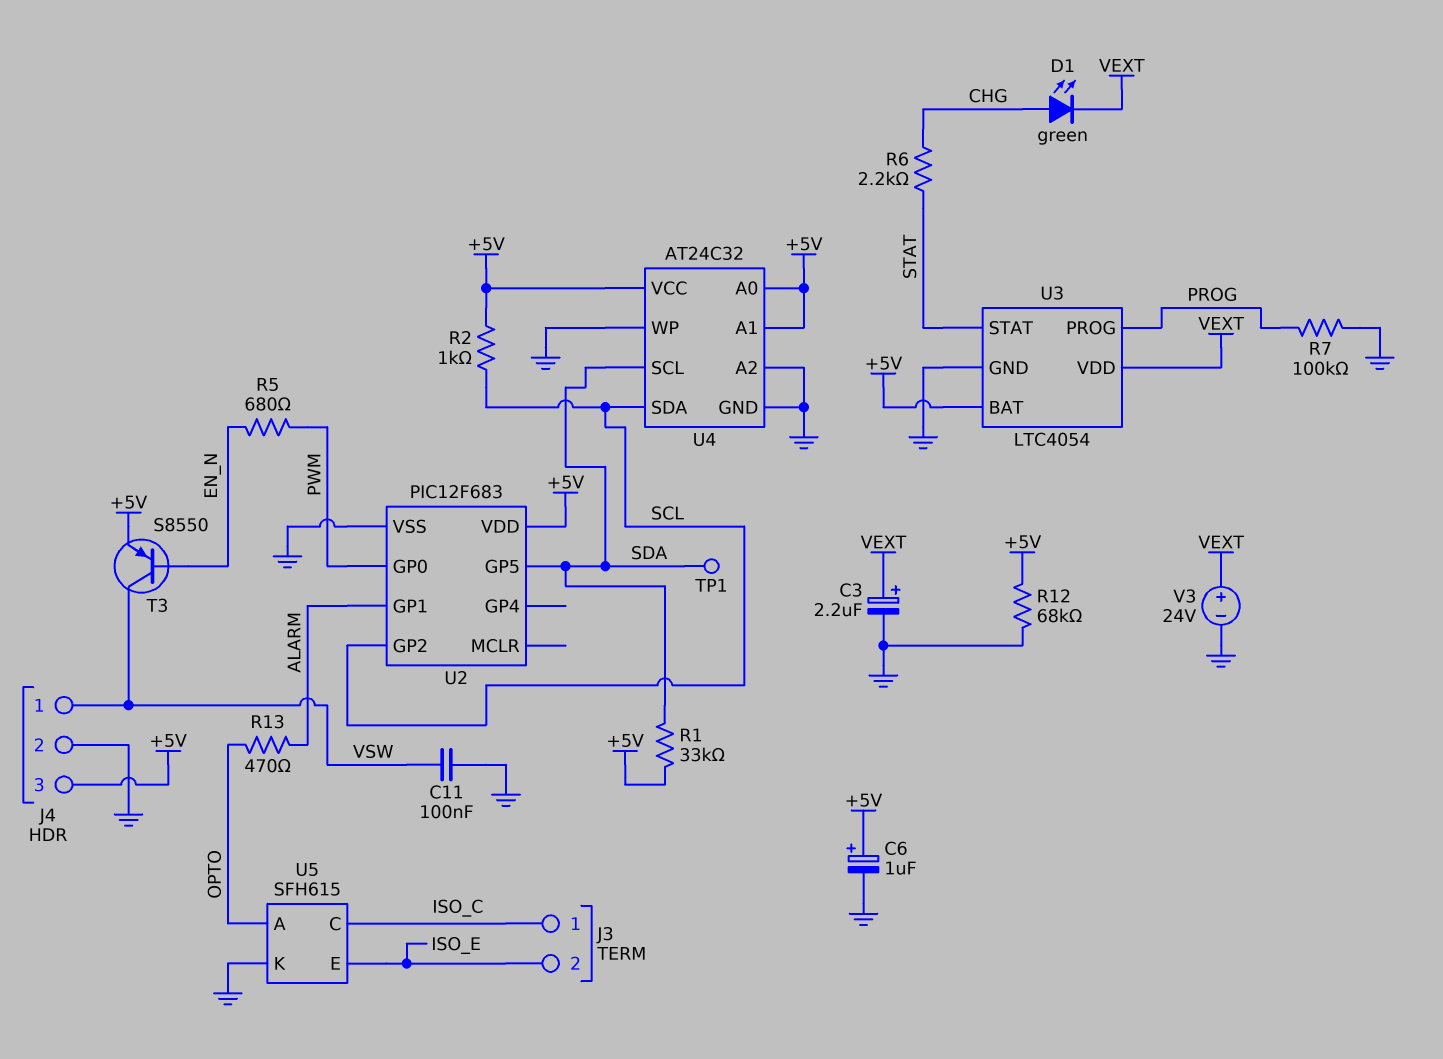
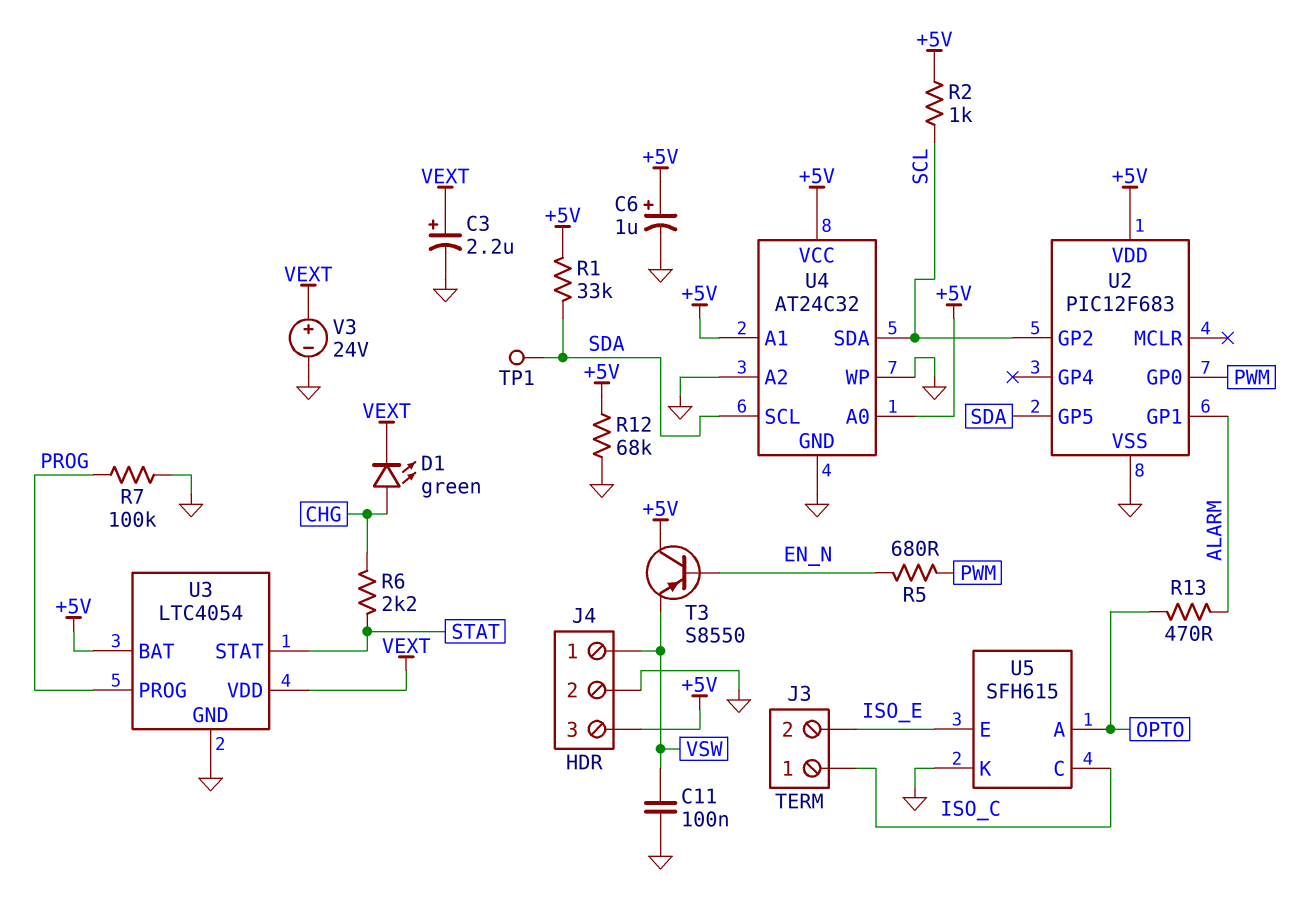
T3: PNP S8550 (B EN_N, C VSW, E +5V) -> PNP S8550 (B EN_N, C +5V, E VSW)

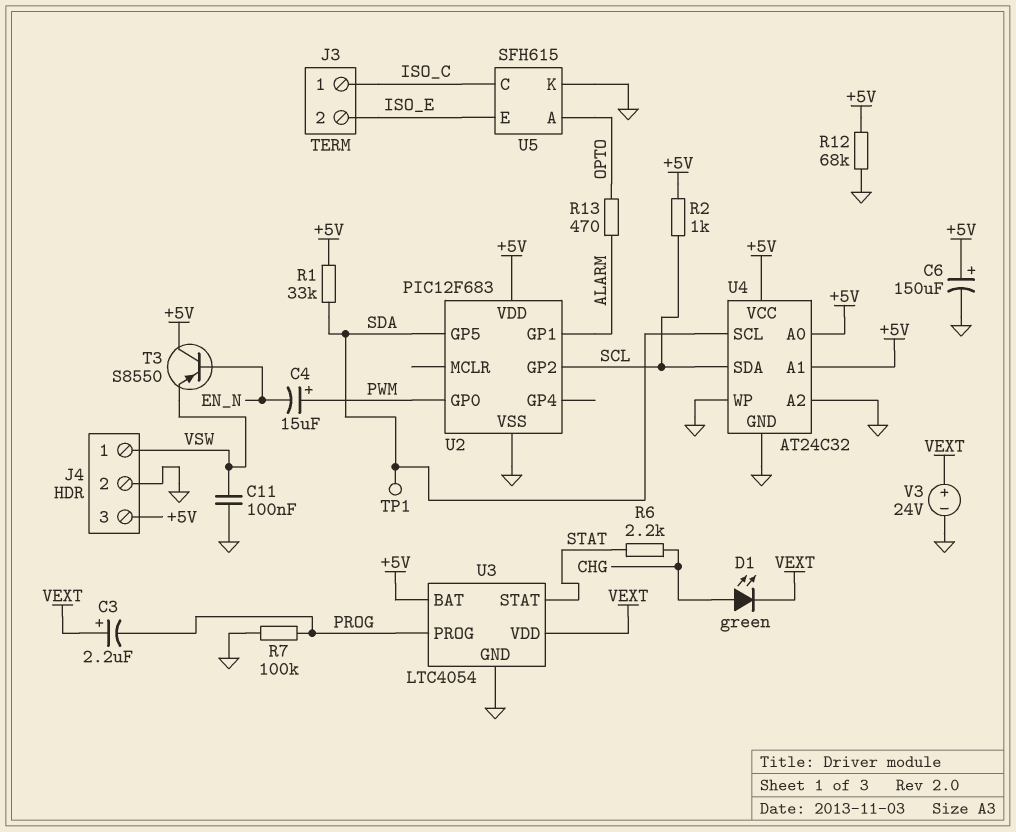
C3: 2.2uF (plus VEXT, minus GND) -> 2.2uF (plus VEXT, minus PROG)
C4: none -> 15uF (plus PWM, minus EN_N)
C6: 1uF (plus +5V, minus GND) -> 150uF (plus +5V, minus GND)
R5: 680 (EN_N, PWM) -> none

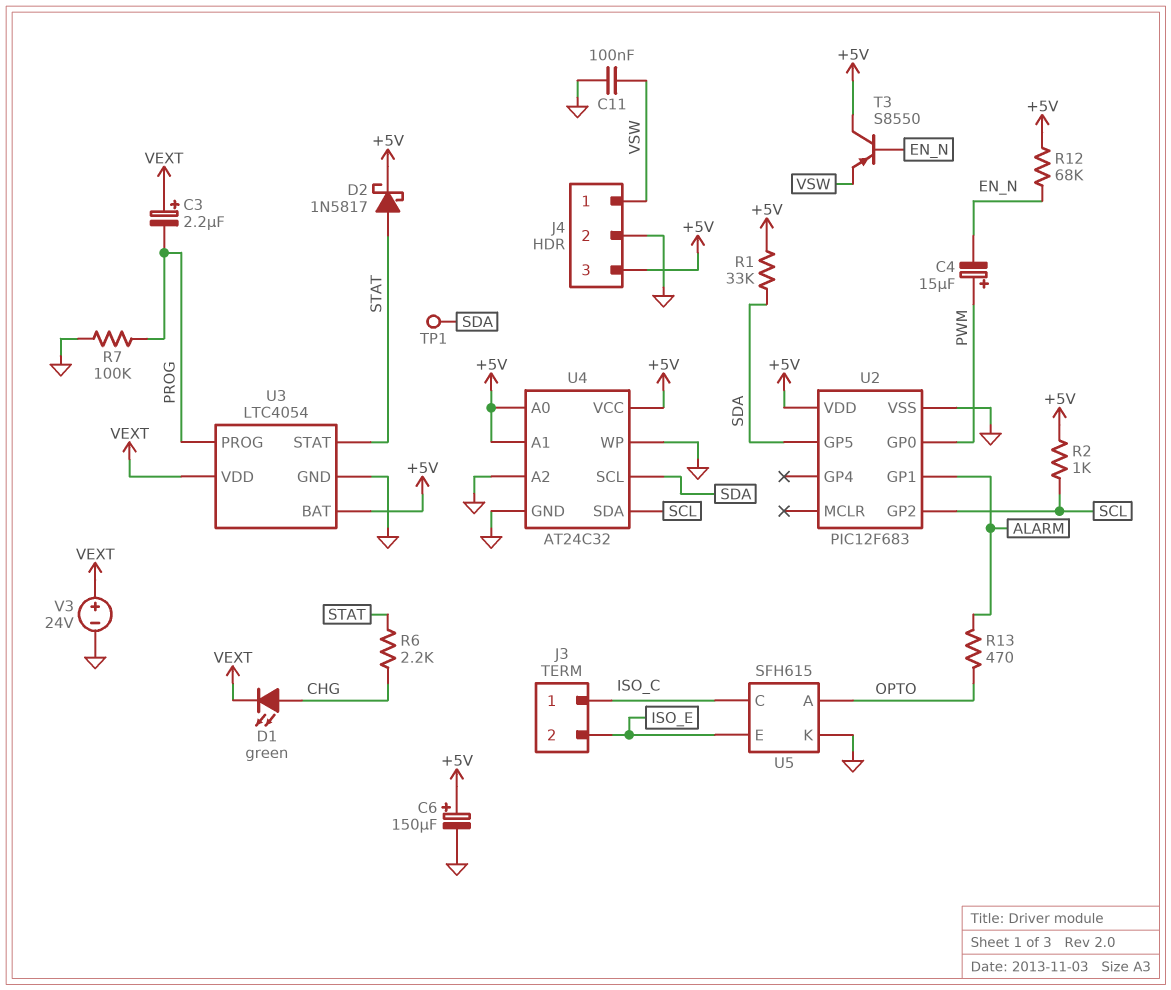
D2: none -> schottky 1N5817 (A STAT, K +5V)
R12: 68k (+5V, GND) -> 68k (+5V, EN_N)

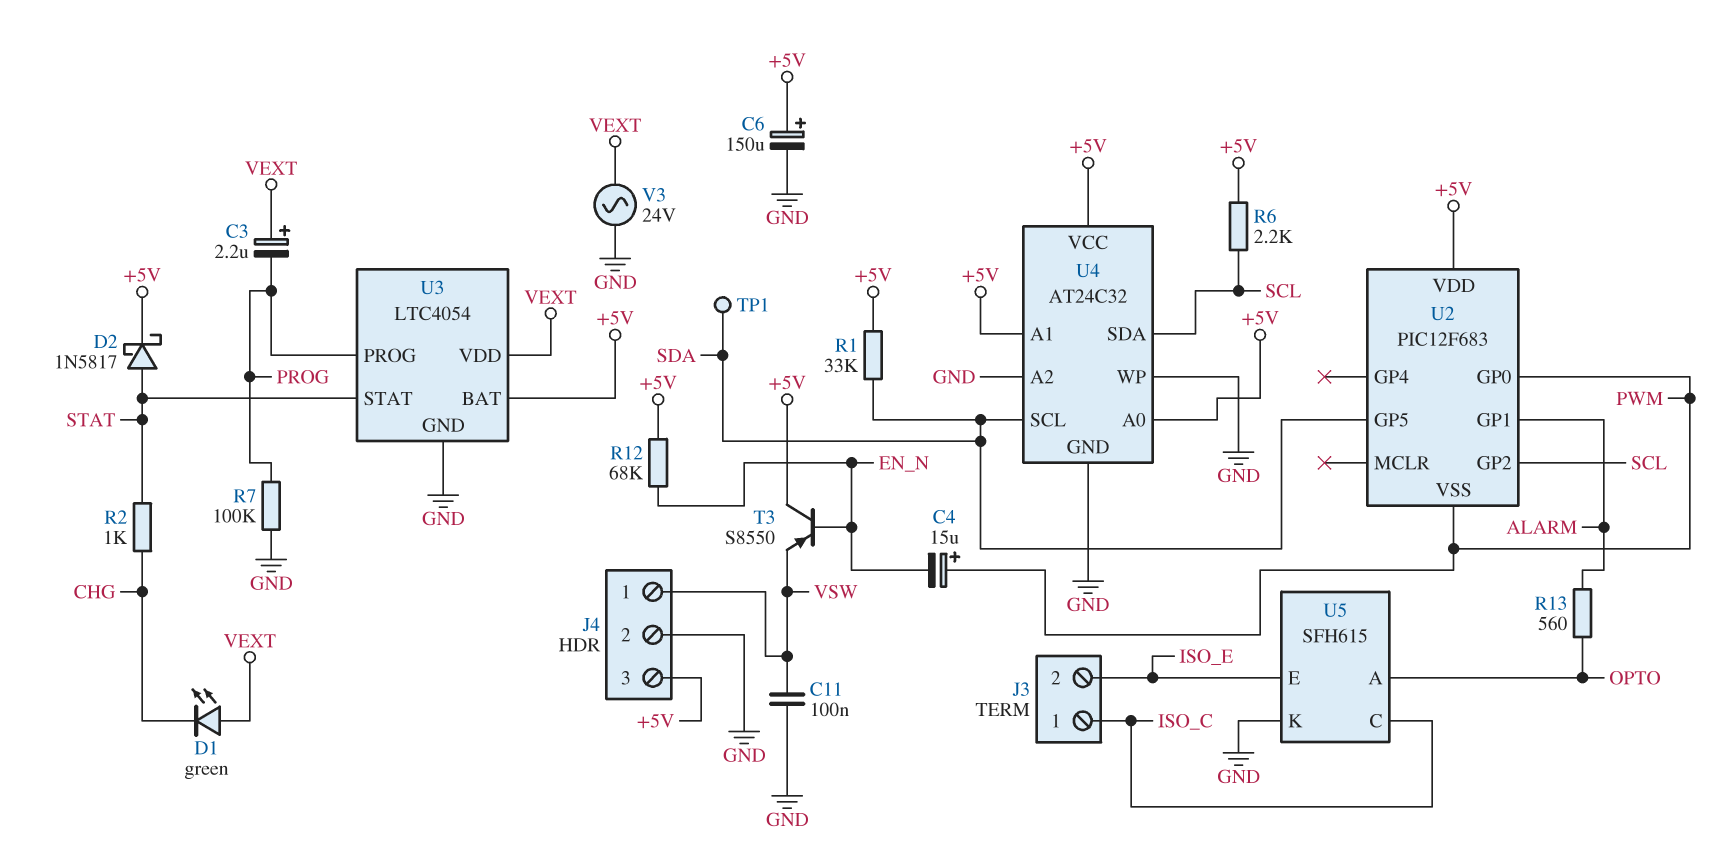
D1: LED green (A CHG, K VEXT) -> LED green (A VEXT, K CHG)
R2: 1k (+5V, SCL) -> 1k (CHG, STAT)
R6: 2.2k (CHG, STAT) -> 2.2k (+5V, SCL)
R13: 470 (ALARM, OPTO) -> 560 (ALARM, OPTO)
U2 pin VSS: GND -> PWM
V3: 24V (plus VEXT, minus GND) -> AC 24V (GND, VEXT)

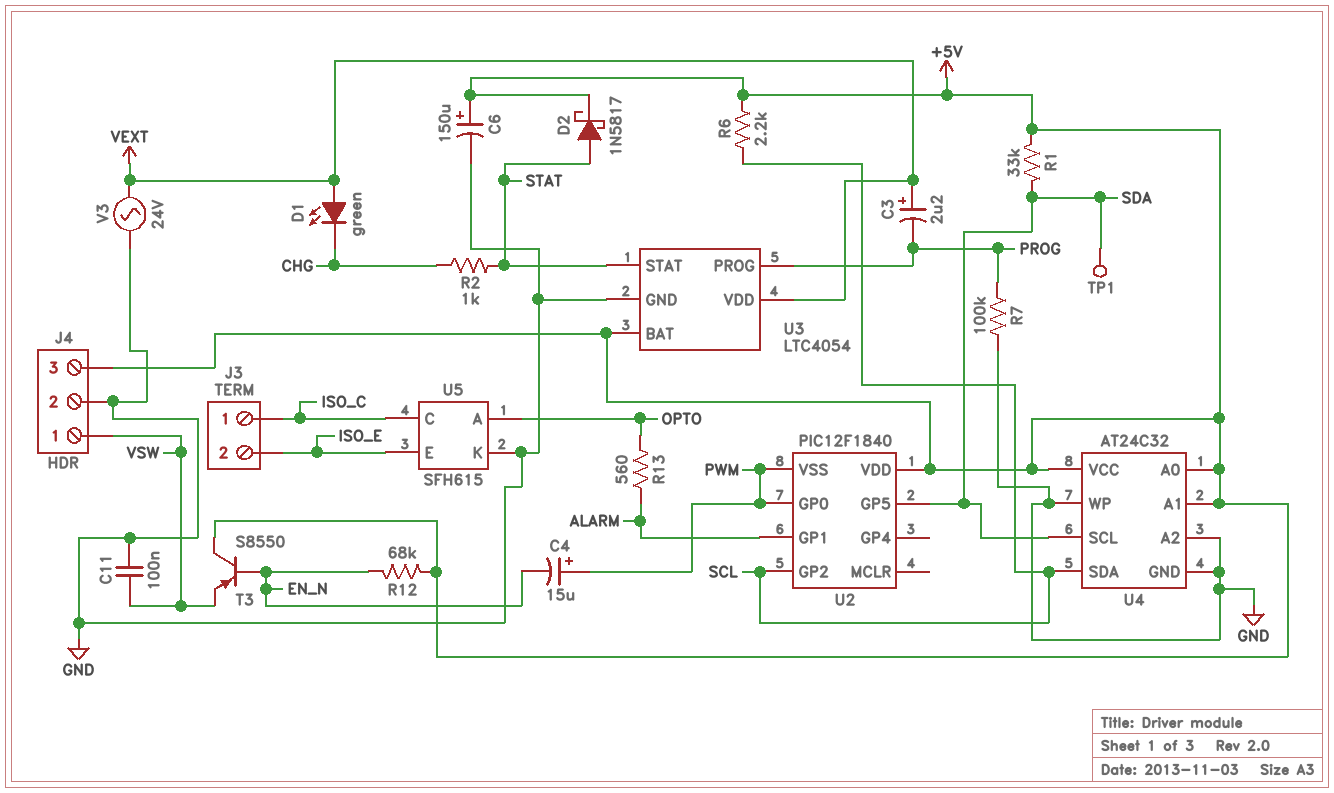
U2: PIC12F683 -> PIC12F1840

